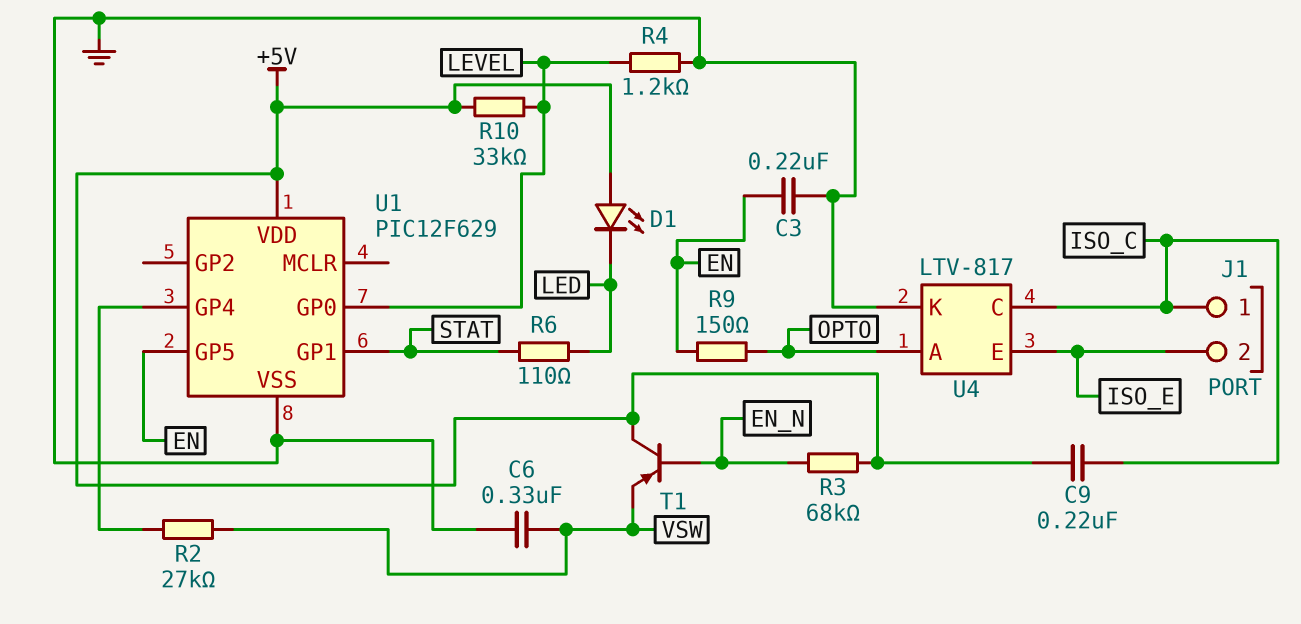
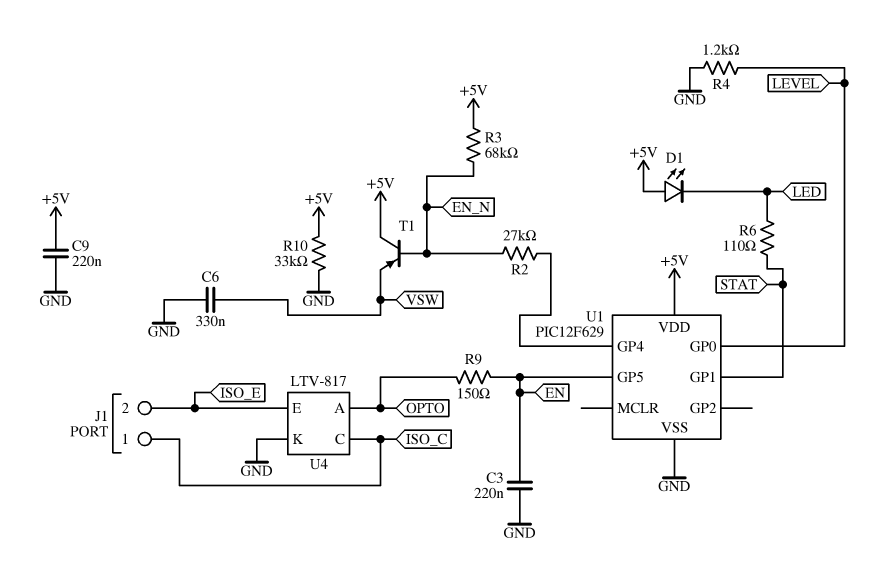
C9: 220nF (+5V, ISO_C) -> 220nF (+5V, GND)
R2: 27k (U1/GP4, VSW) -> 27k (EN_N, U1/GP4)
R10: 33k (+5V, LEVEL) -> 33k (+5V, GND)

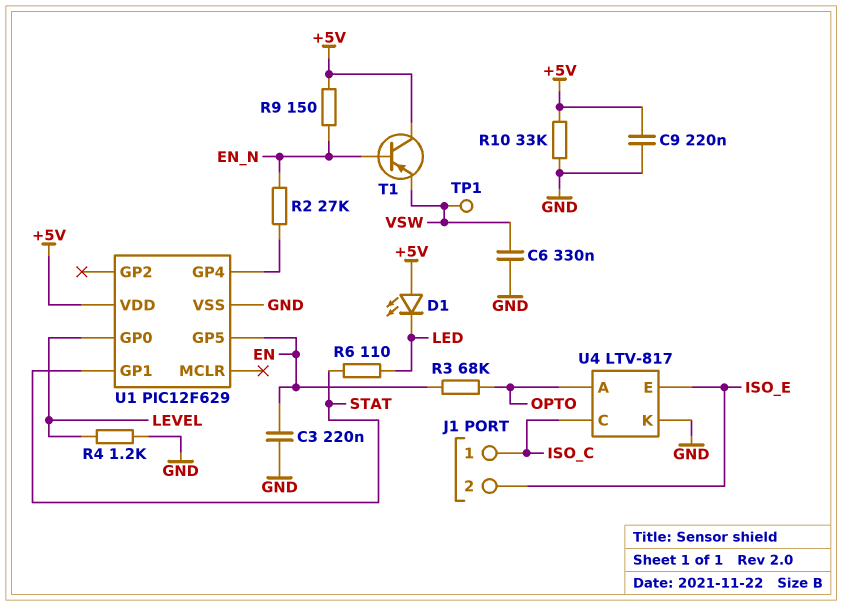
R3: 68k (+5V, EN_N) -> 68k (EN, OPTO)
R9: 150 (EN, OPTO) -> 150 (+5V, EN_N)
TP1: none -> test point (VSW)

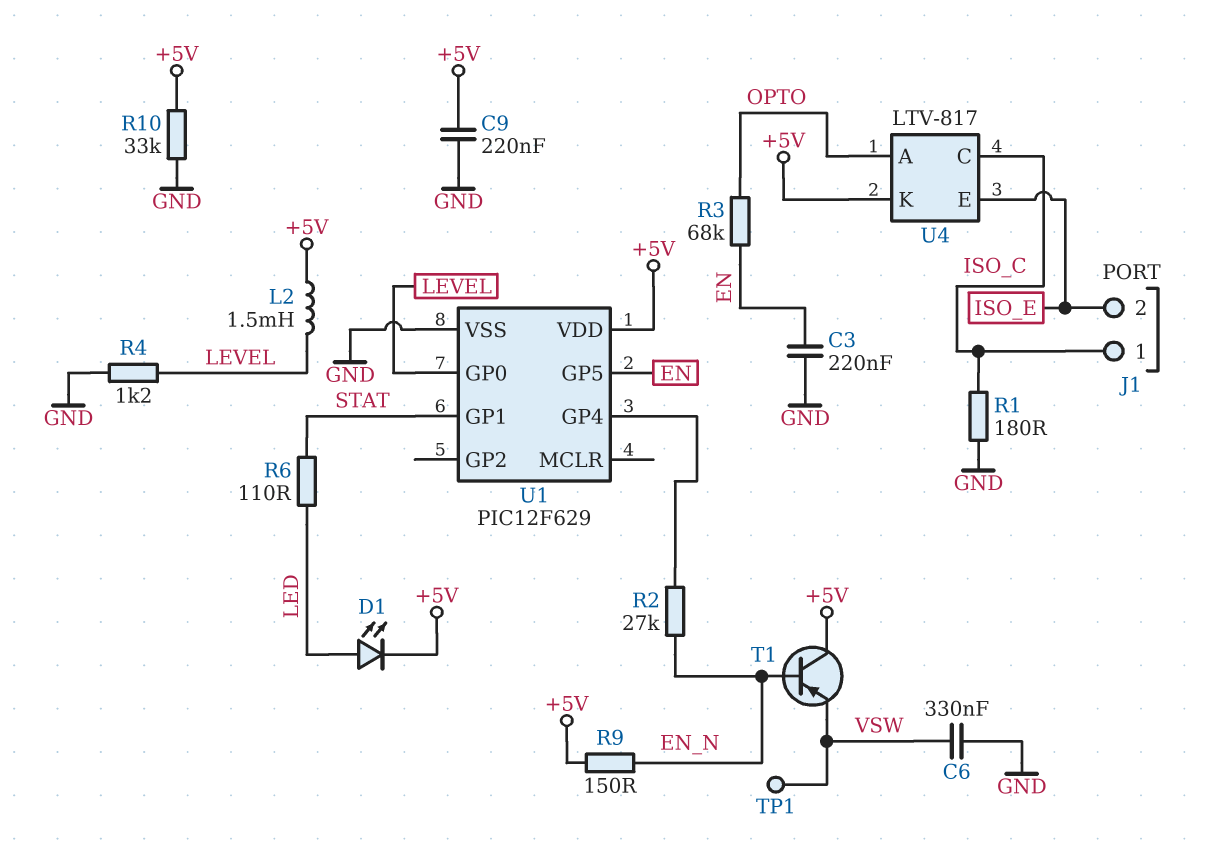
D1: LED (A +5V, K LED) -> LED (A LED, K +5V)
L2: none -> 1.5mH (+5V, LEVEL)
R1: none -> 180 (GND, ISO_C)
U4 pin K: GND -> +5V

